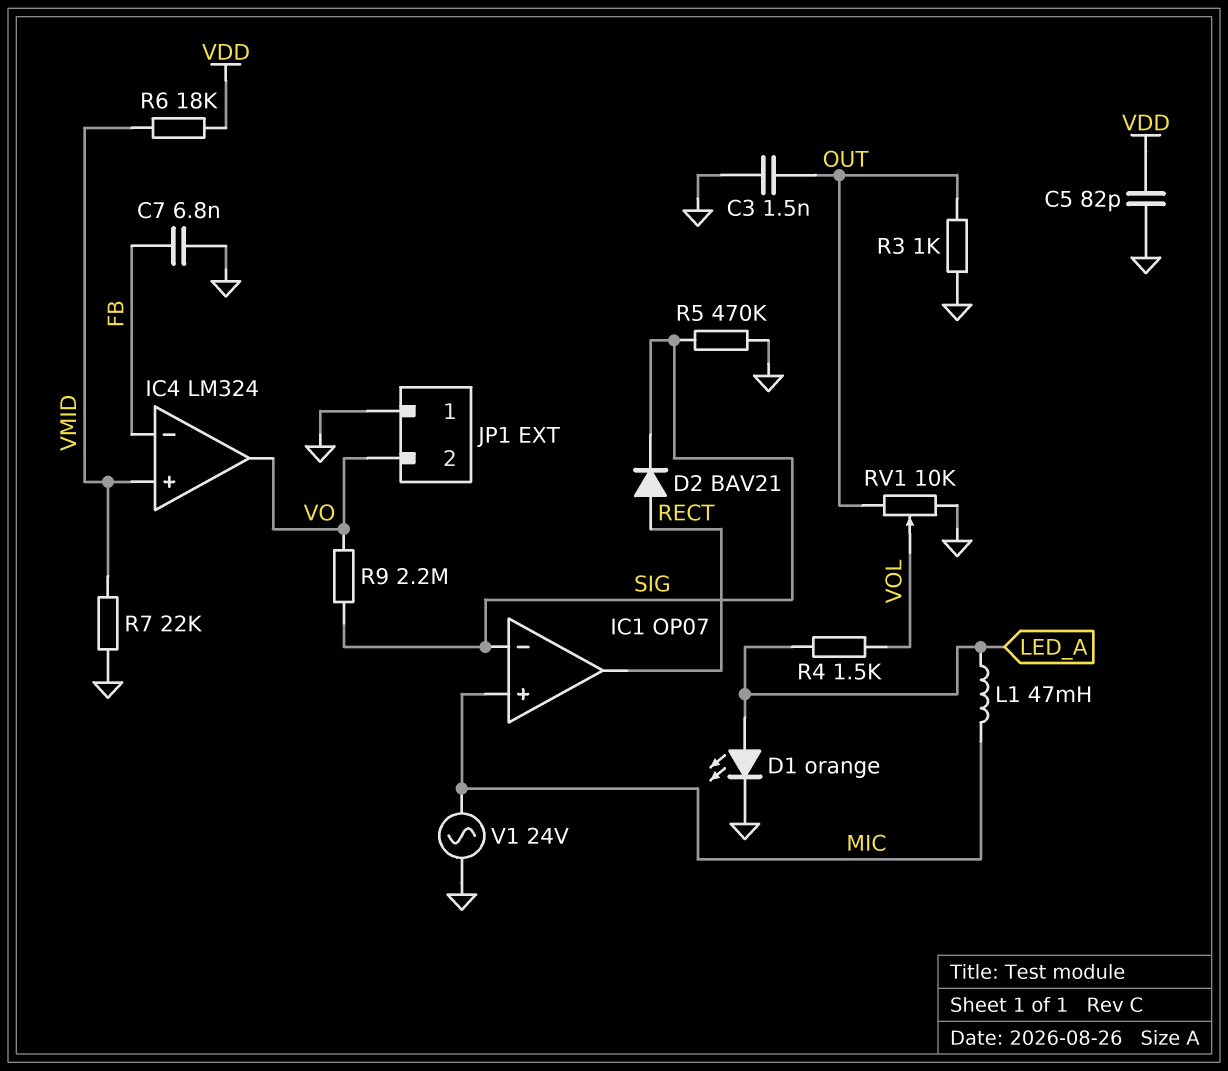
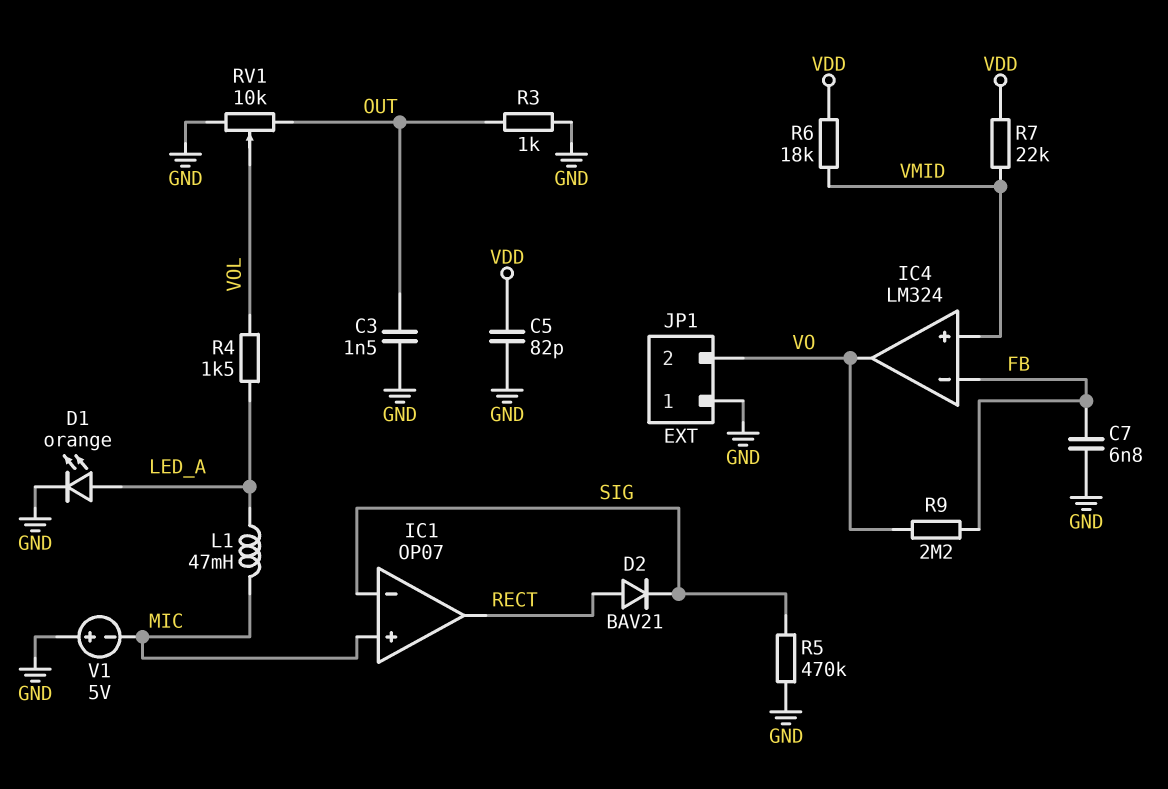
R7: 22k (GND, VMID) -> 22k (VDD, VMID)
R9: 2.2M (SIG, VO) -> 2.2M (FB, VO)
V1: AC 24V (GND, MIC) -> 5V (plus GND, minus MIC)

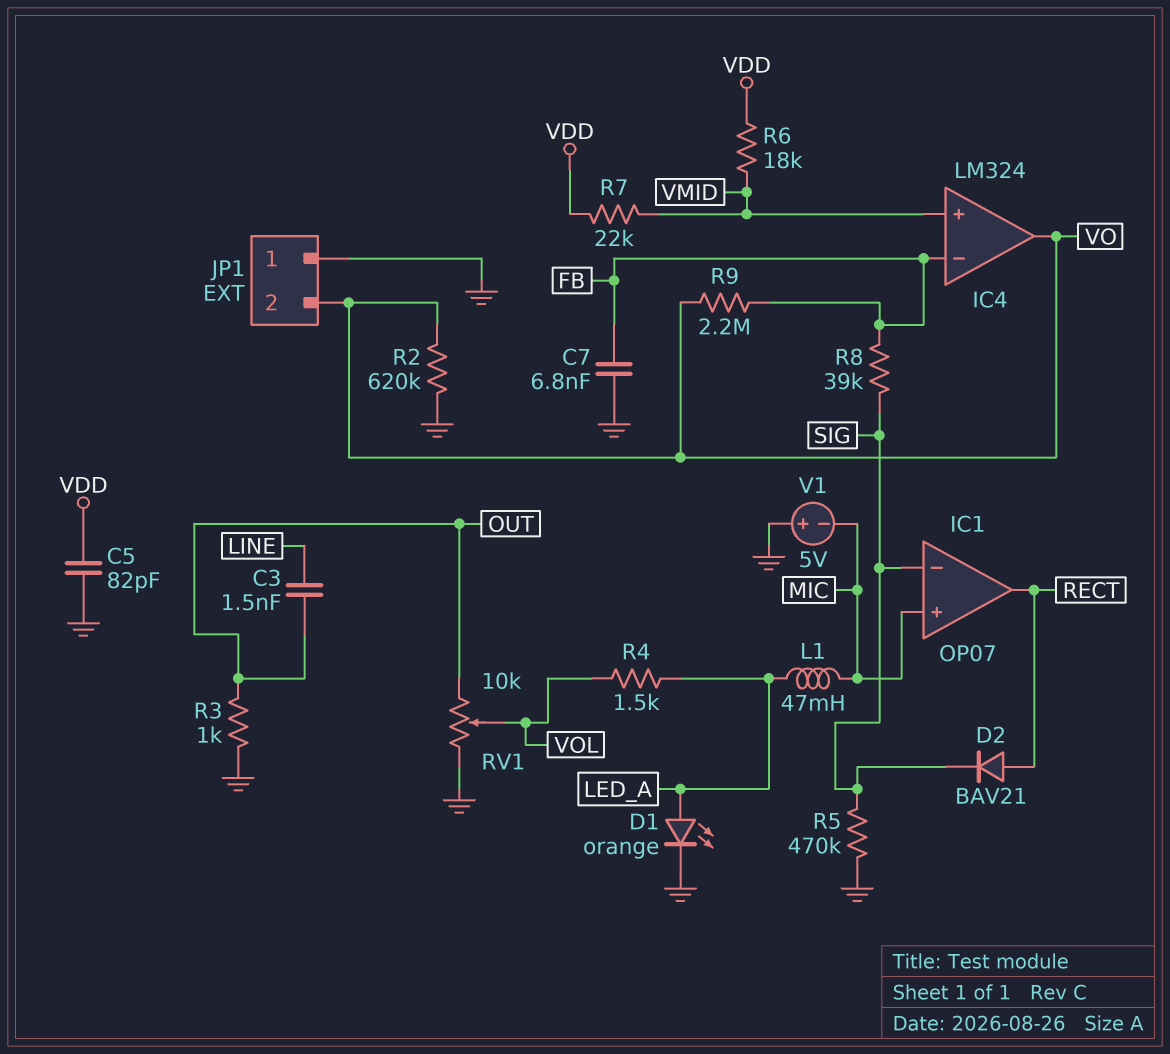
C3: 1.5nF (GND, OUT) -> 1.5nF (LINE, OUT)
R2: none -> 620k (GND, VO)
R8: none -> 39k (FB, SIG)

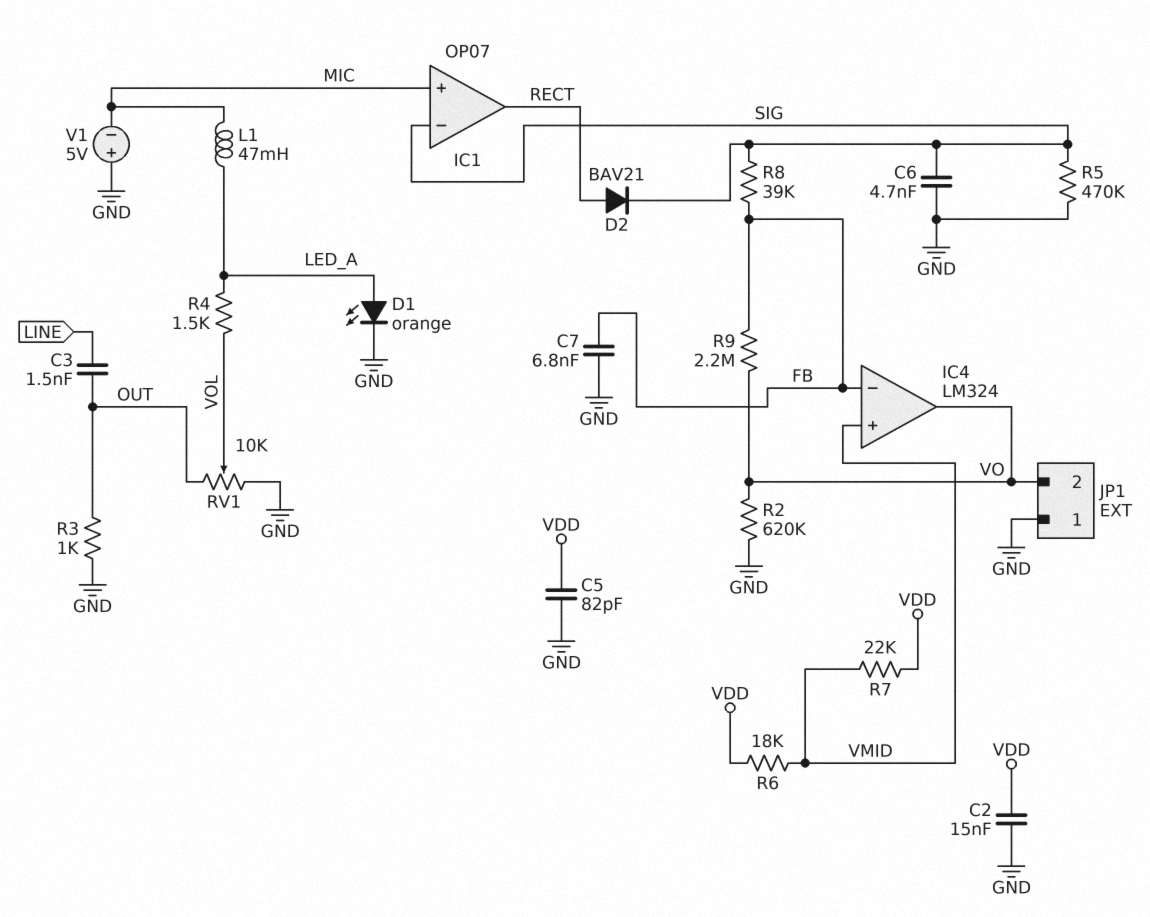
C2: none -> 15nF (GND, VDD)
C6: none -> 4.7nF (GND, SIG)

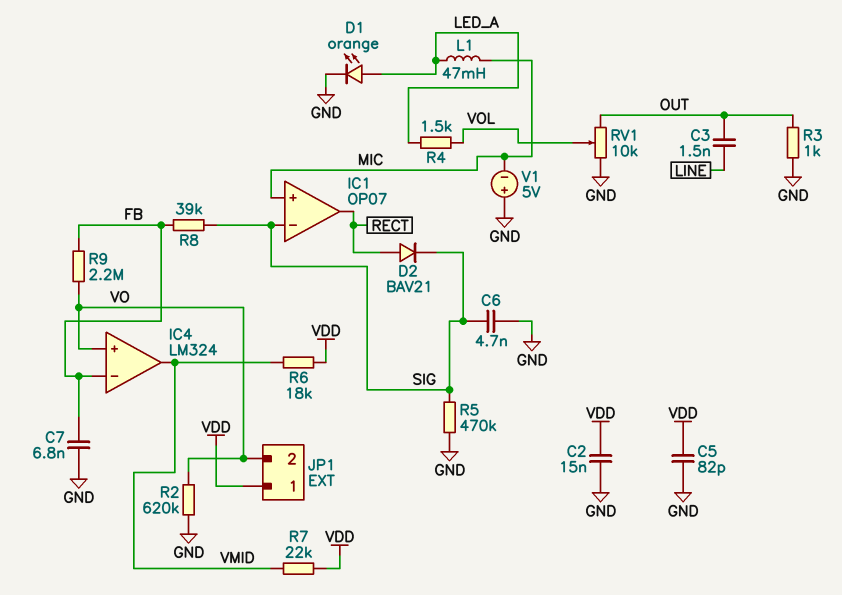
IC4 pin in+: VMID -> VO
IC4 pin out: VO -> VMID
JP1 pin 1: GND -> VDD

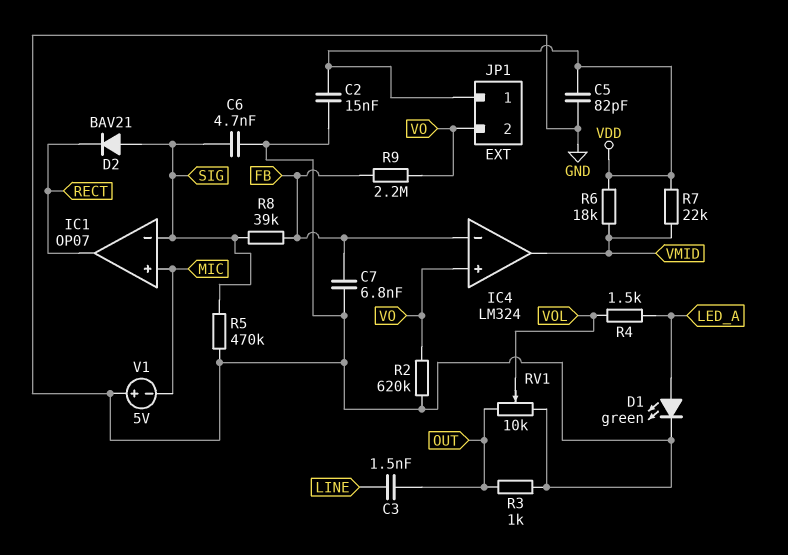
D1: LED orange (A LED_A, K GND) -> LED green (A LED_A, K GND)
D2: diode BAV21 (A RECT, K SIG) -> diode BAV21 (A SIG, K RECT)
L1: 47mH (LED_A, MIC) -> none

